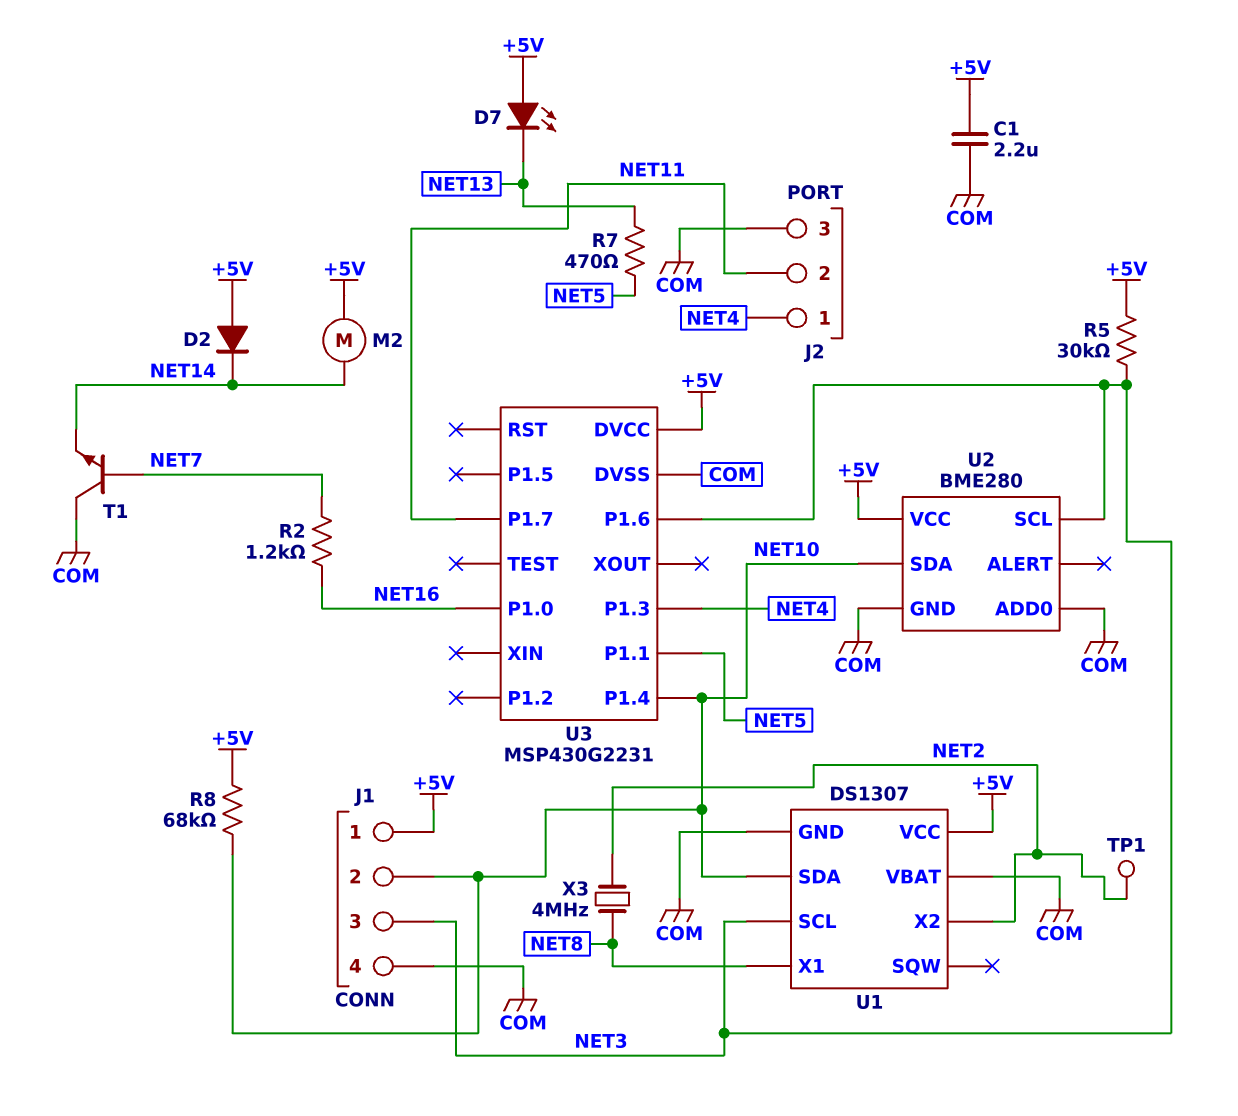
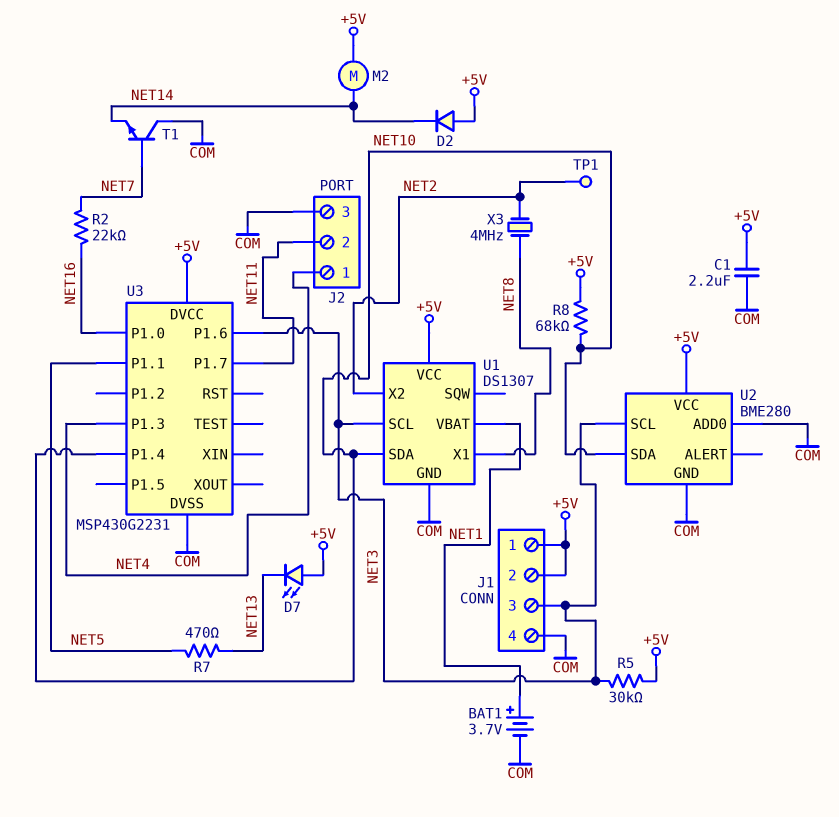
BAT1: none -> 3.7V (plus NET1, minus COM)
J1 pin 2: NET10 -> +5V
R2: 1.2k (NET7, NET16) -> 22k (NET7, NET16)
U1 pin VBAT: COM -> NET1

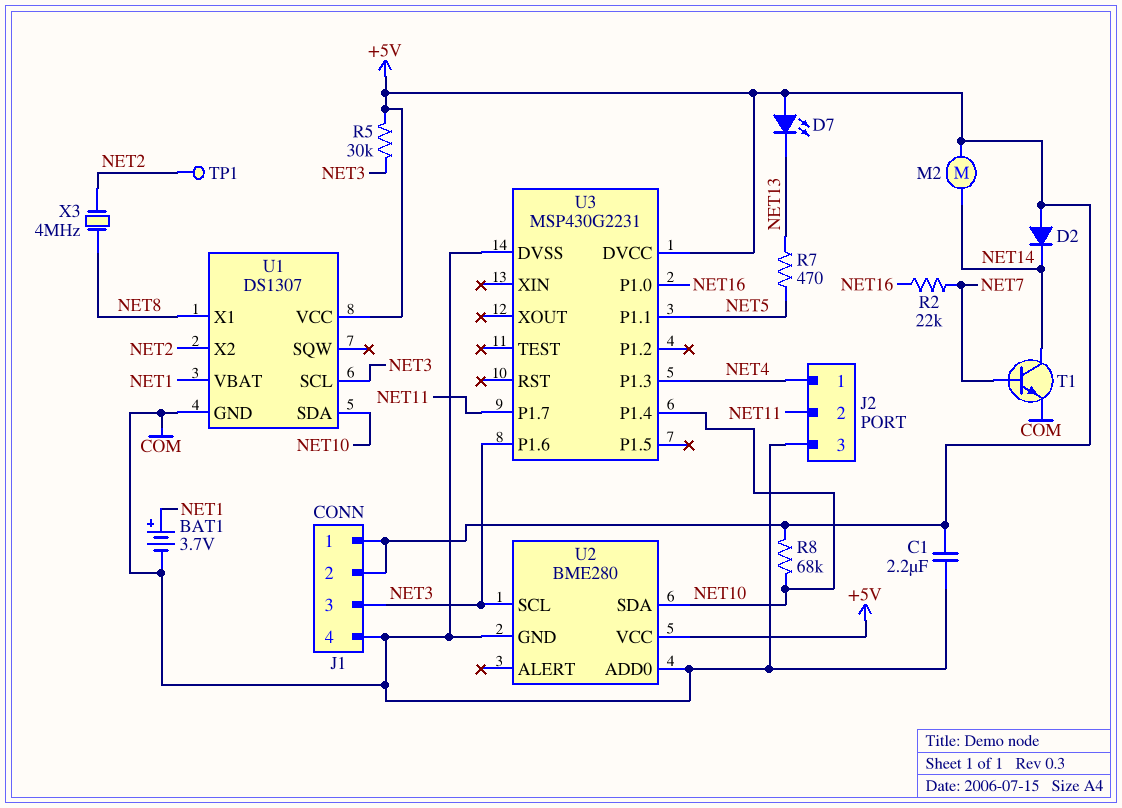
T1: NPN (B NET7, C COM, E NET14) -> NPN (B NET7, C NET14, E COM)

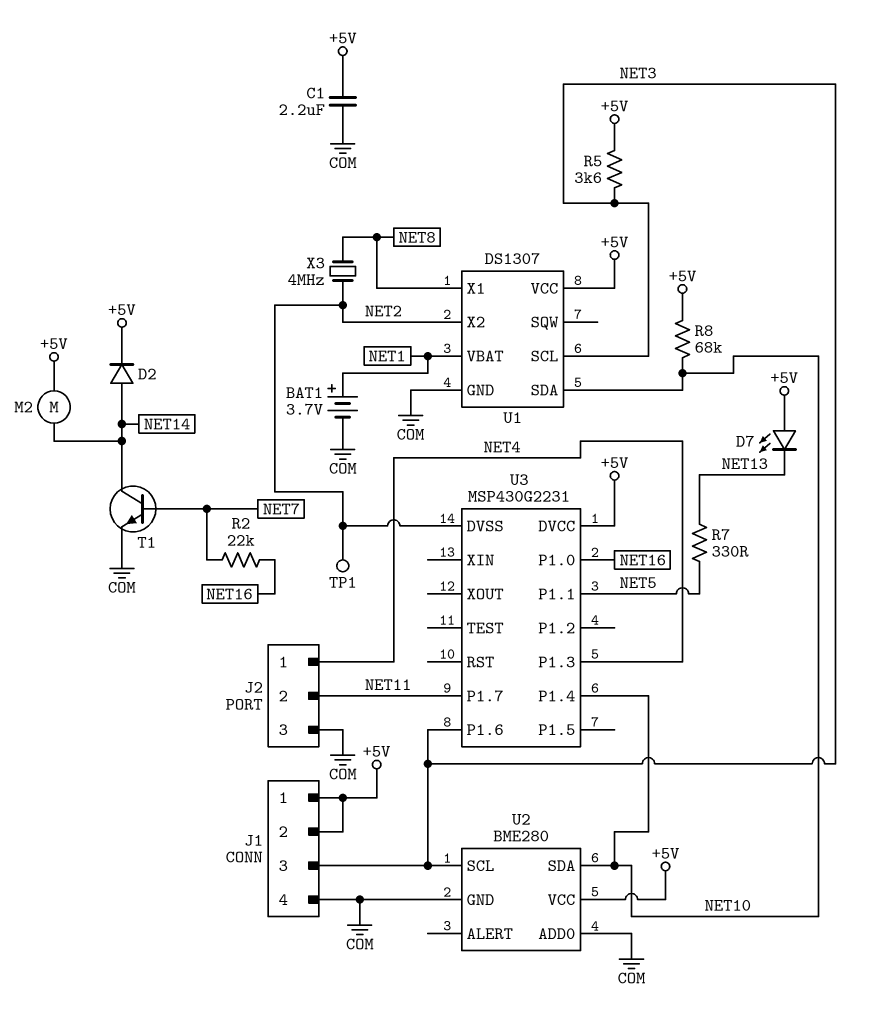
D2: diode (A +5V, K NET14) -> diode (A NET14, K +5V)
R5: 30k (+5V, NET3) -> 3.6k (+5V, NET3)
R7: 470 (NET5, NET13) -> 330 (NET5, NET13)
U3 pin DVSS: COM -> NET2

